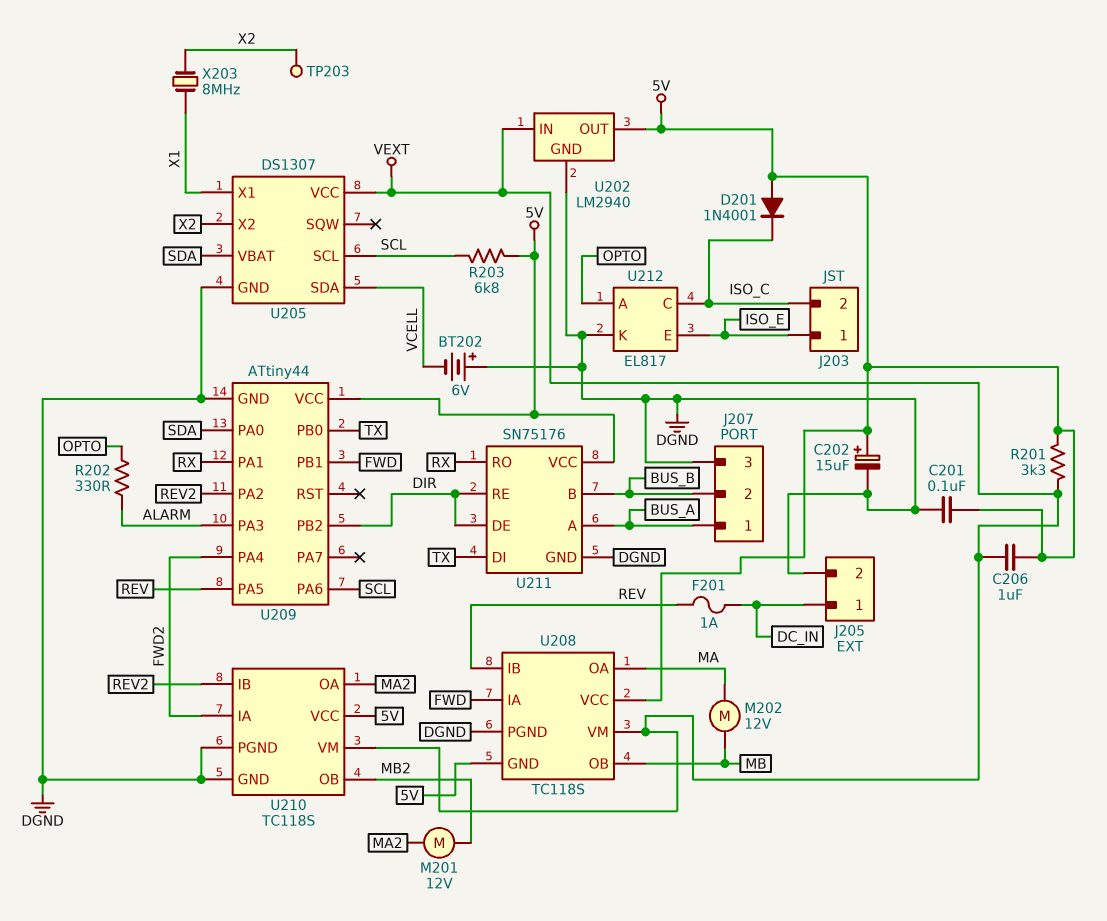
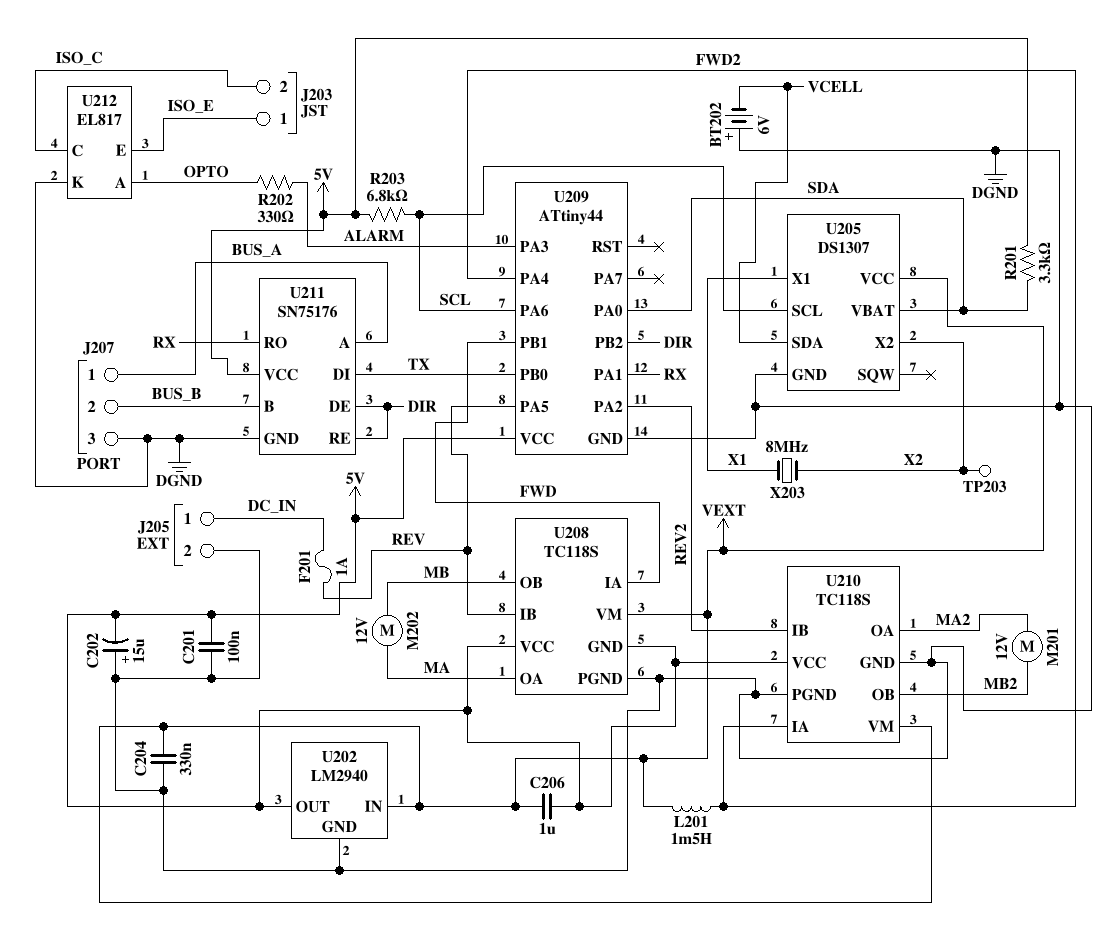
C202: 15uF (plus 5V, minus DGND) -> 15uF (plus DGND, minus 5V)
C204: none -> 330nF (DGND, VEXT)
D201: diode 1N4001 (A 5V, K ISO_C) -> none
L201: none -> 1.5mH (FWD2, VEXT)
R201: 3.3k (5V, VEXT) -> 3.3k (5V, SDA)

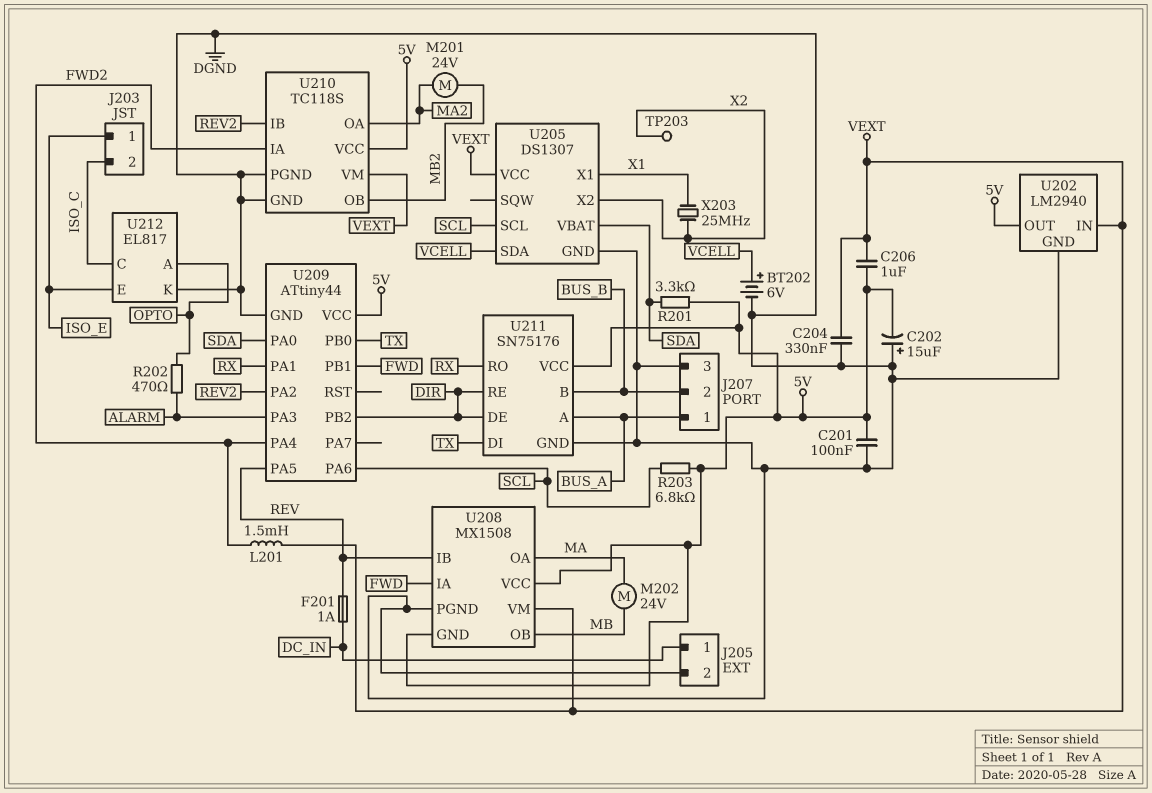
BT202: 6V (plus DGND, minus VCELL) -> 6V (plus VCELL, minus DGND)
M201: motor 12V (MA2, MB2) -> motor 24V (MA2, MB2)
M202: motor 12V (MA, MB) -> motor 24V (MA, MB)
R202: 330 (ALARM, OPTO) -> 470 (ALARM, OPTO)
U208: TC118S -> MX1508
X203: 8MHz (X1, X2) -> 25MHz (X1, X2)

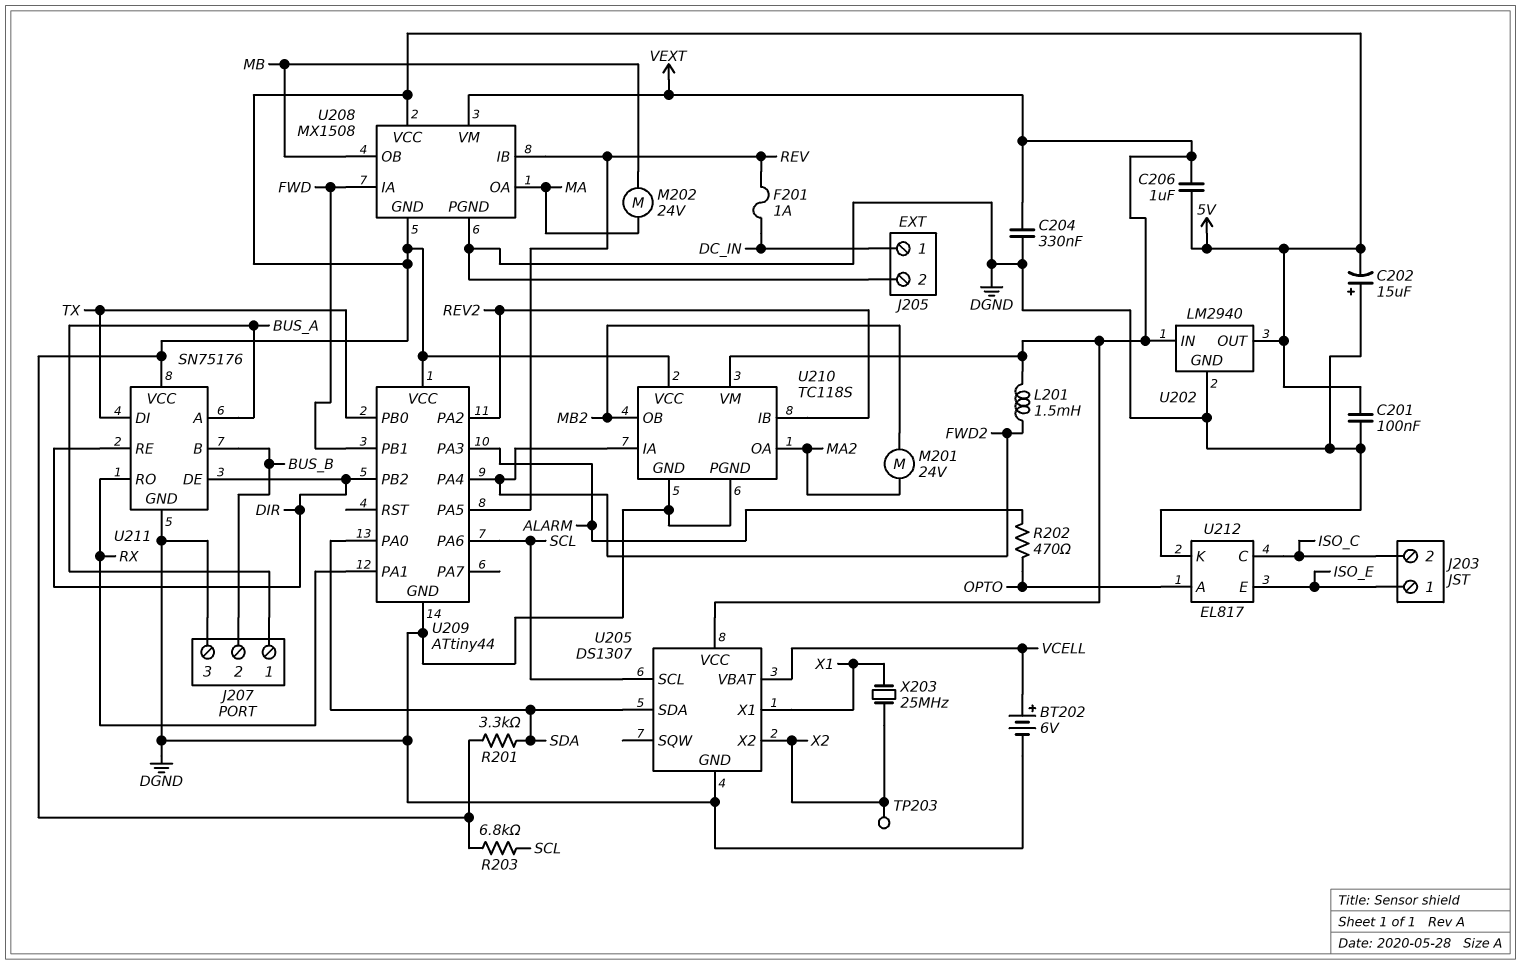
U205 pin SDA: VCELL -> SDA
U205 pin VBAT: SDA -> VCELL

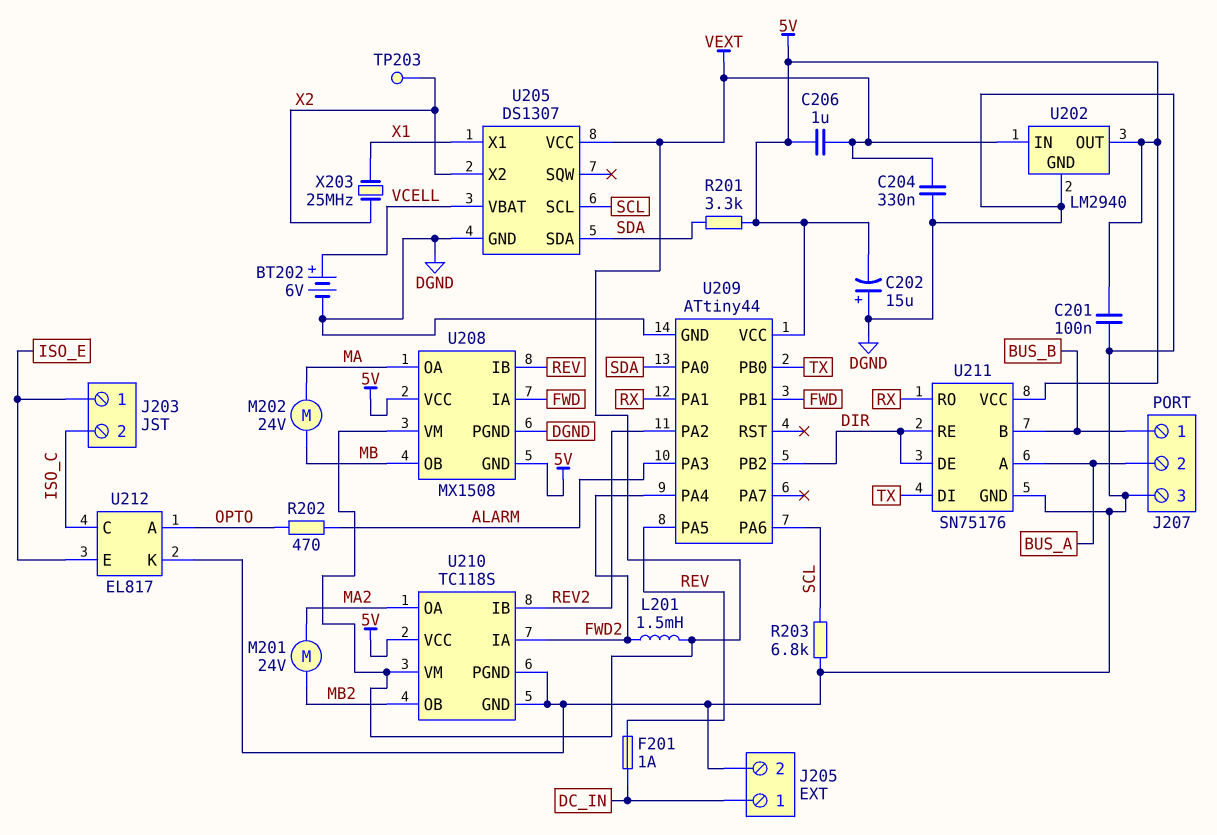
J207 pin 1: BUS_A -> BUS_B
J207 pin 2: BUS_B -> BUS_A
R203: 6.8k (5V, SCL) -> 6.8k (DGND, SCL)

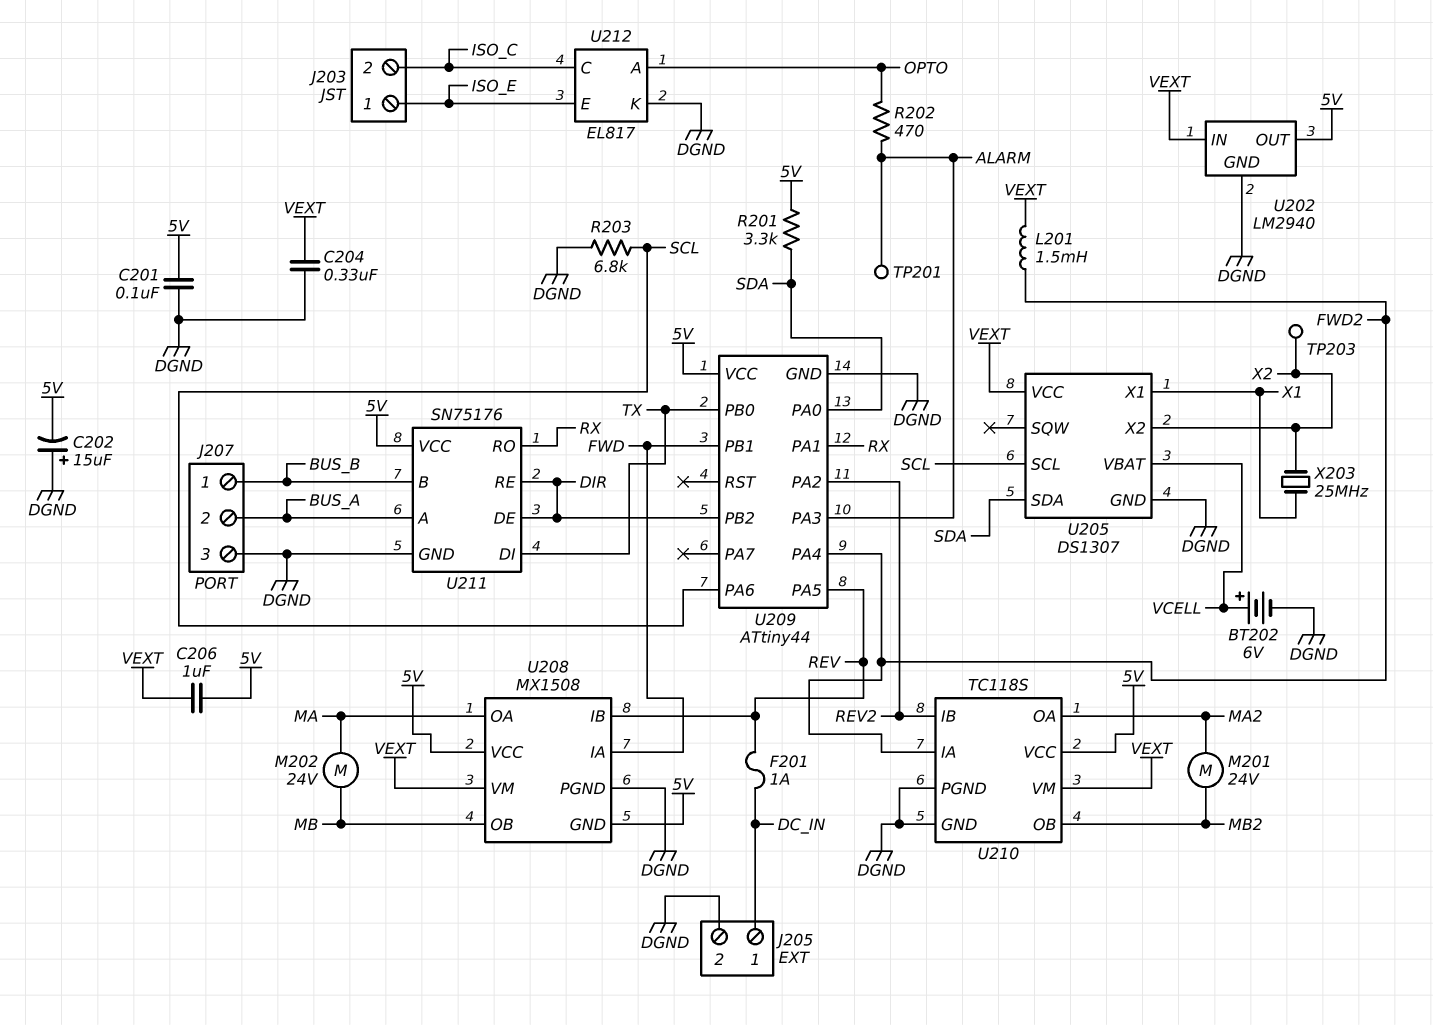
TP201: none -> test point (ALARM)

